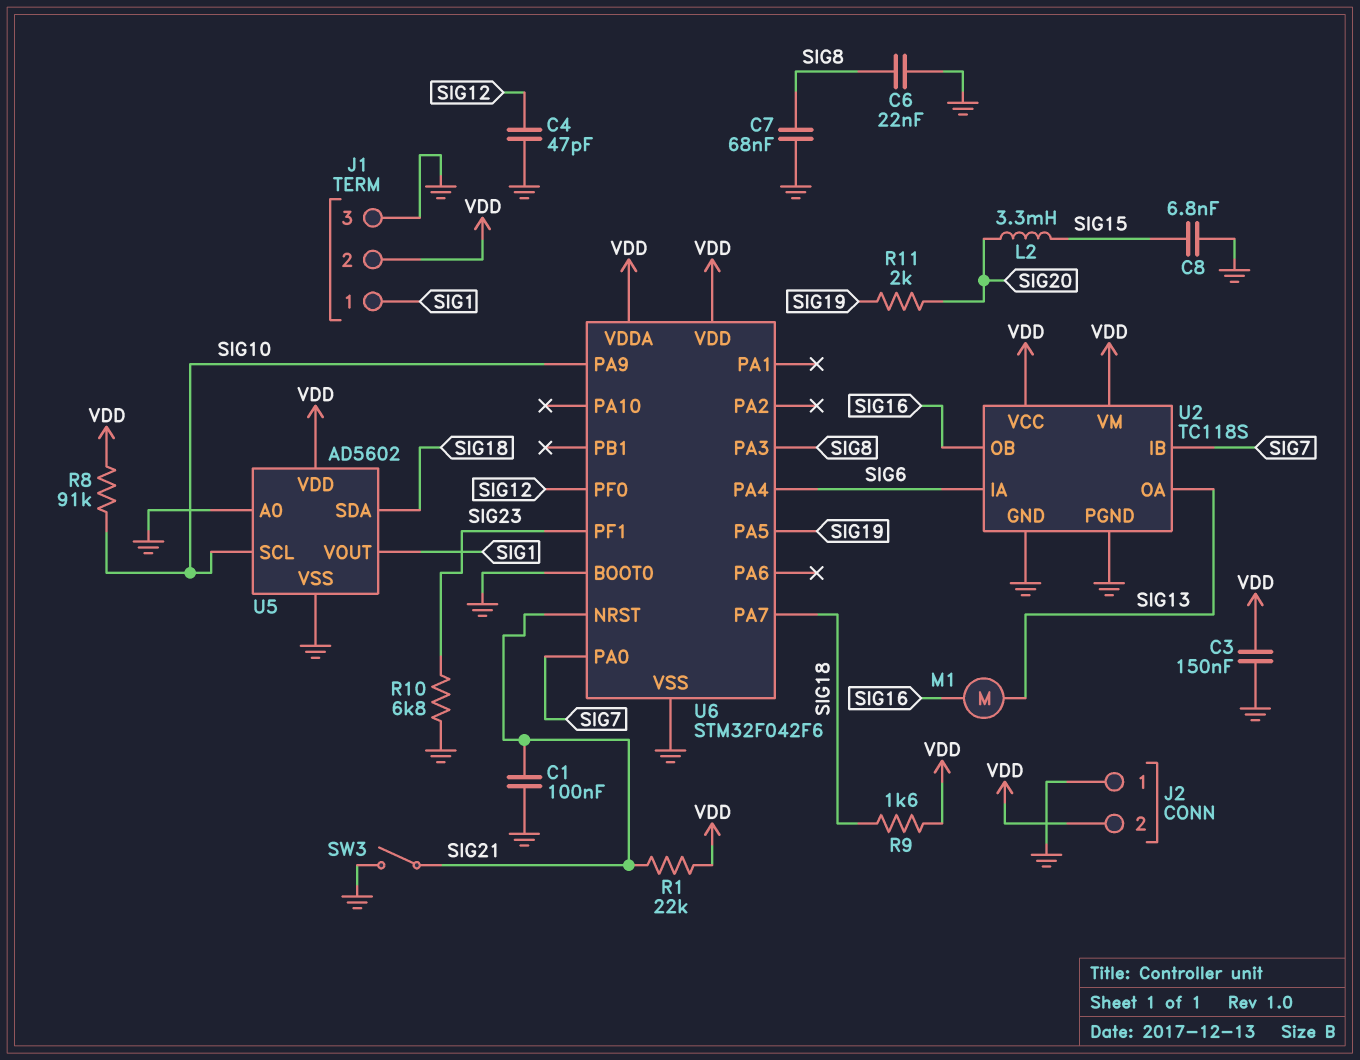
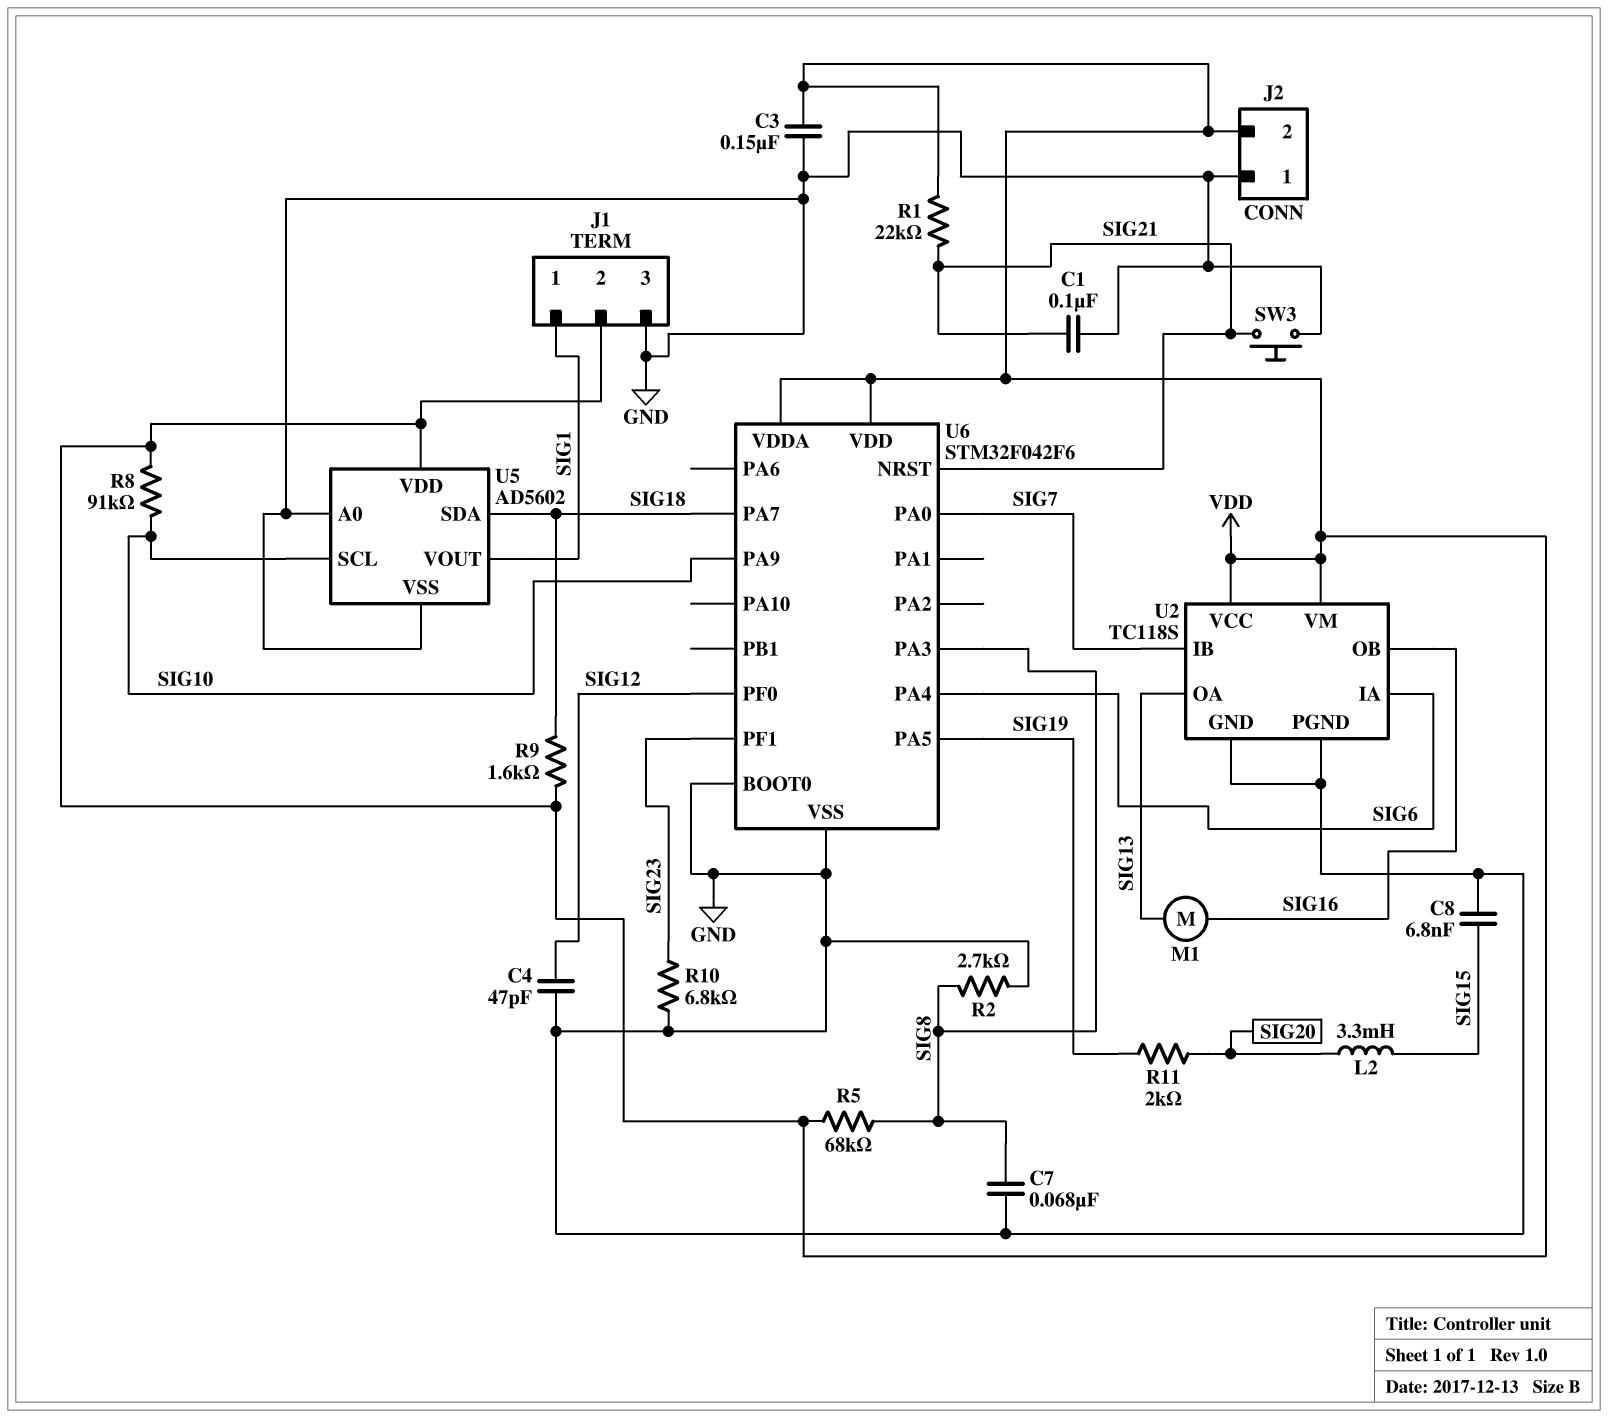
C6: 22nF (GND, SIG8) -> none
R2: none -> 2.7k (GND, SIG8)
R5: none -> 68k (SIG8, VDD)
SW3: switch (GND, SIG21) -> button (GND, SIG21)

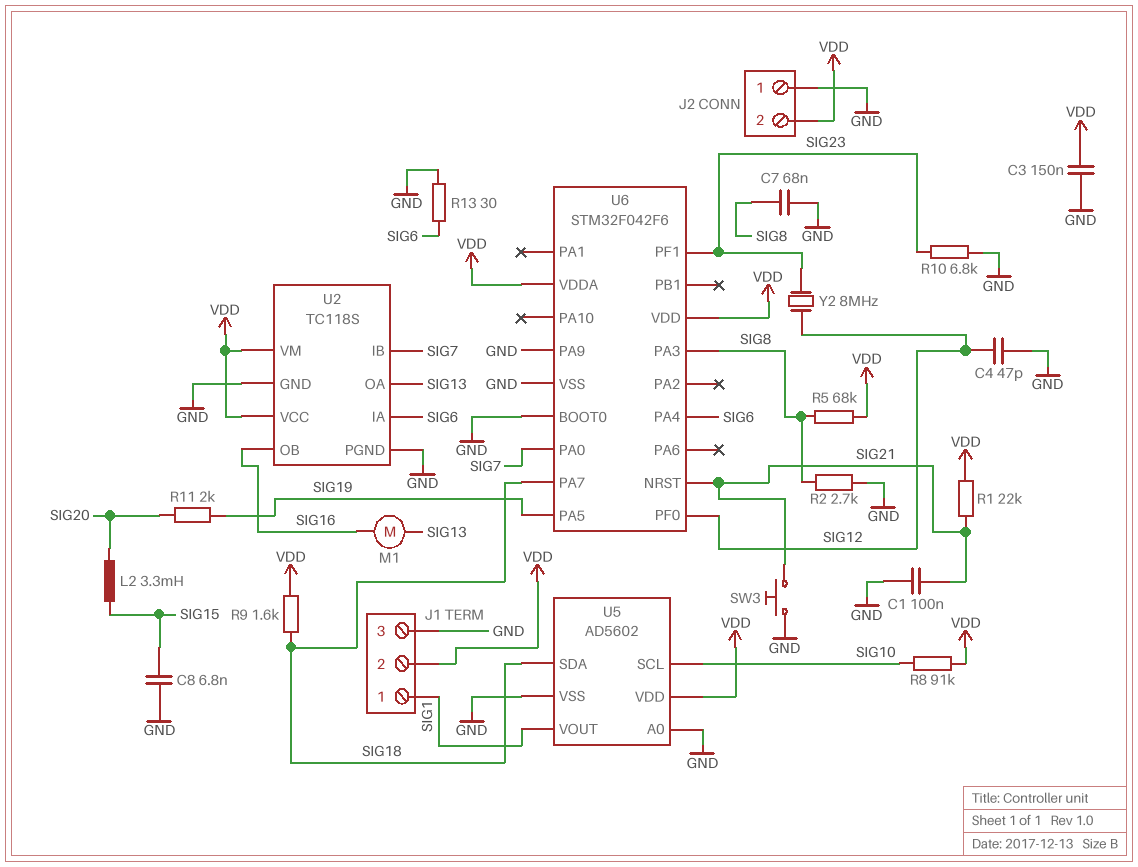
R13: none -> 30 (GND, SIG6)
U6 pin PA9: SIG10 -> GND
Y2: none -> 8MHz (SIG12, SIG23)

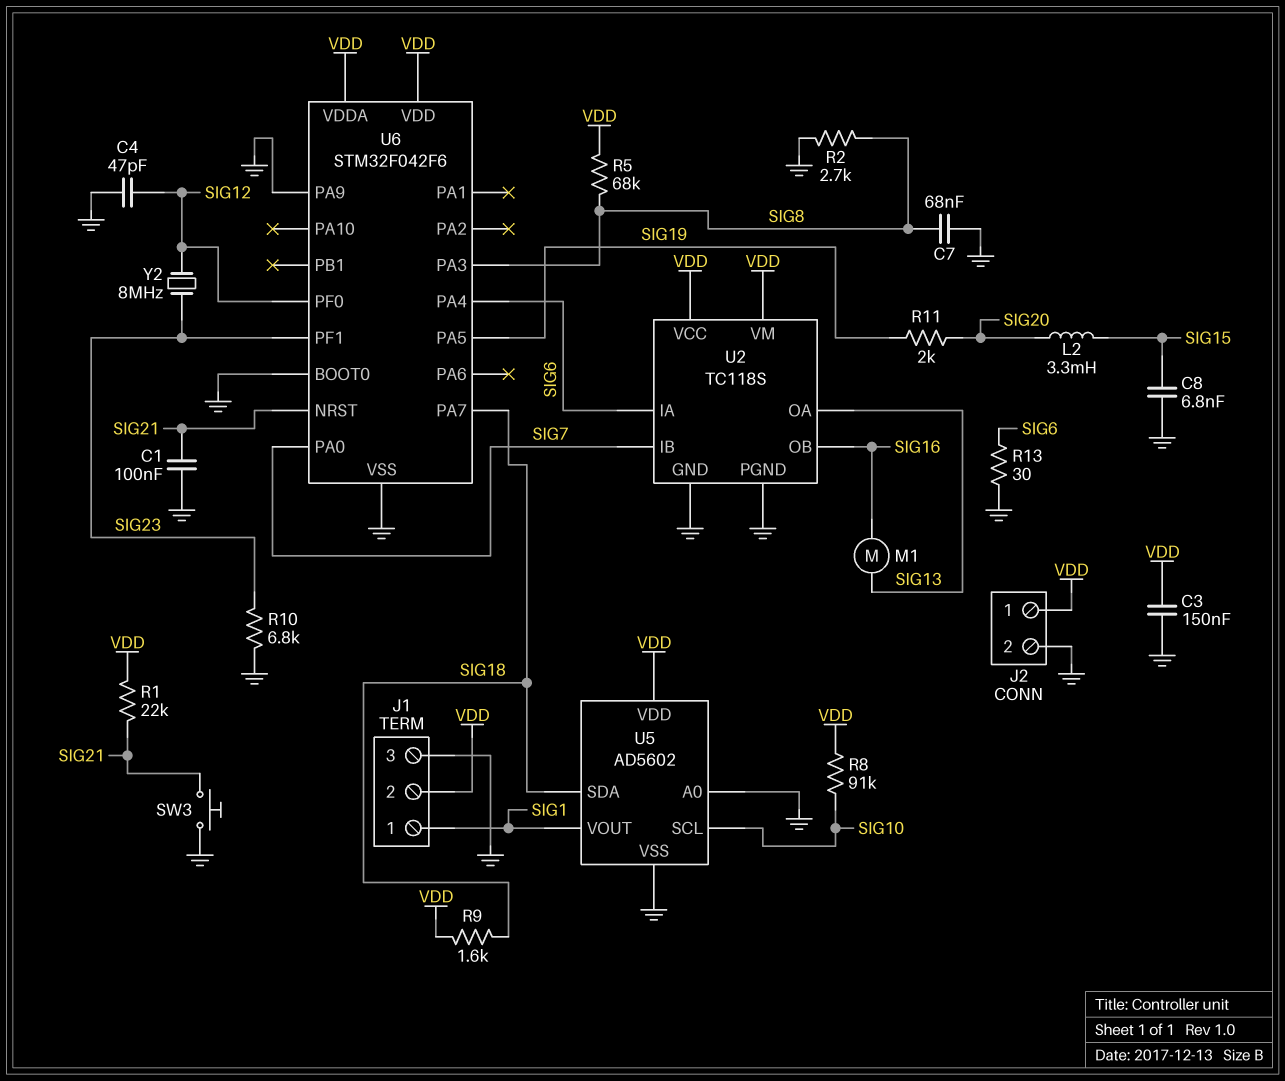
J2 pin 1: GND -> VDD
J2 pin 2: VDD -> GND

